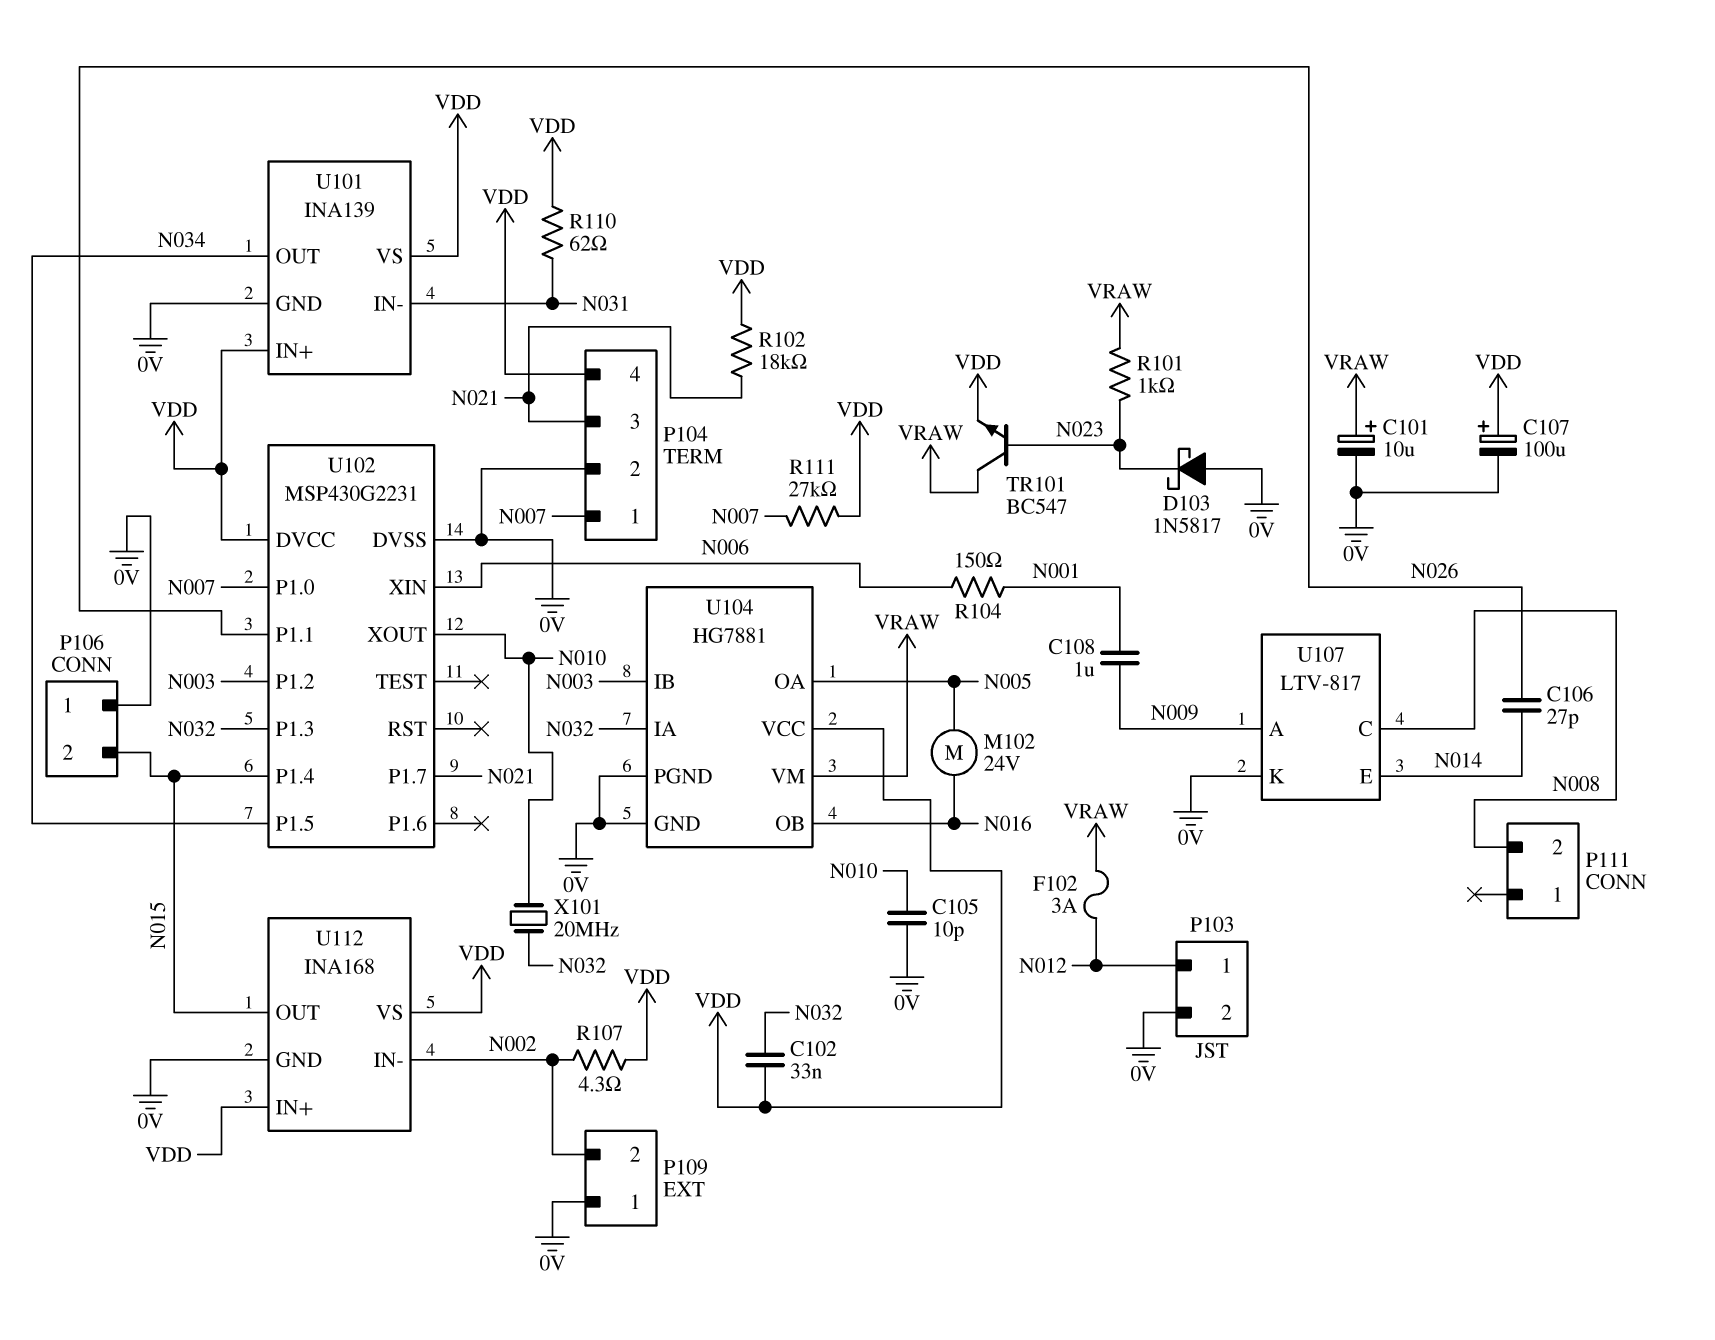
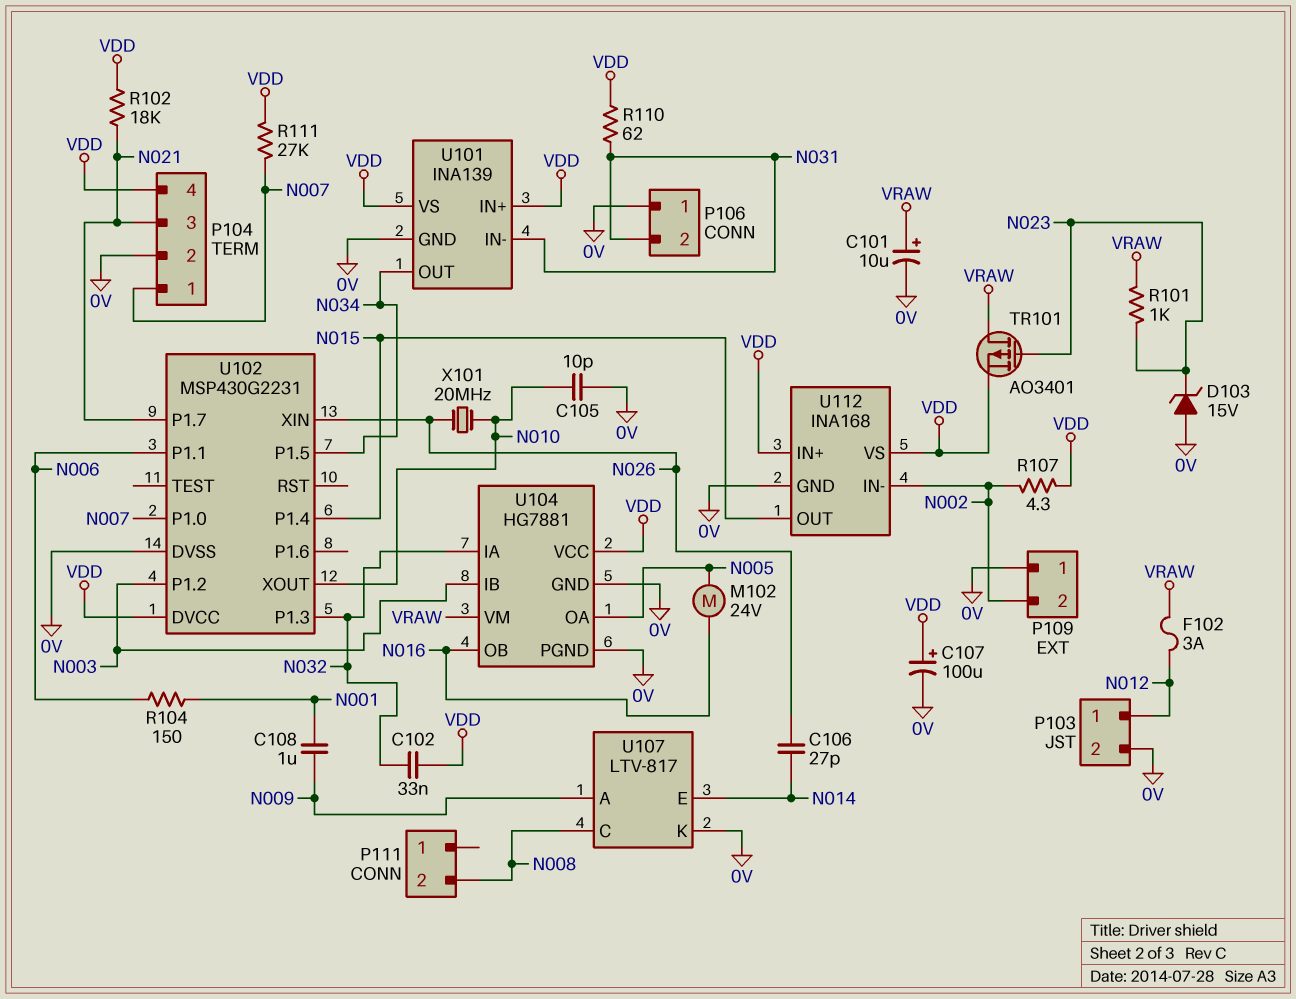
D103: schottky 1N5817 (A 0V, K N023) -> zener 15V (A 0V, K N023)
P106 pin 2: N015 -> N031
TR101: NPN BC547 (B N023, C VRAW, E VDD) -> PMOS AO3401 (G N023, D VRAW, S VDD)
U102 pin P1.1: N026 -> N006
U102 pin XIN: N006 -> N026
X101: 20MHz (N010, N032) -> 20MHz (N010, N026)

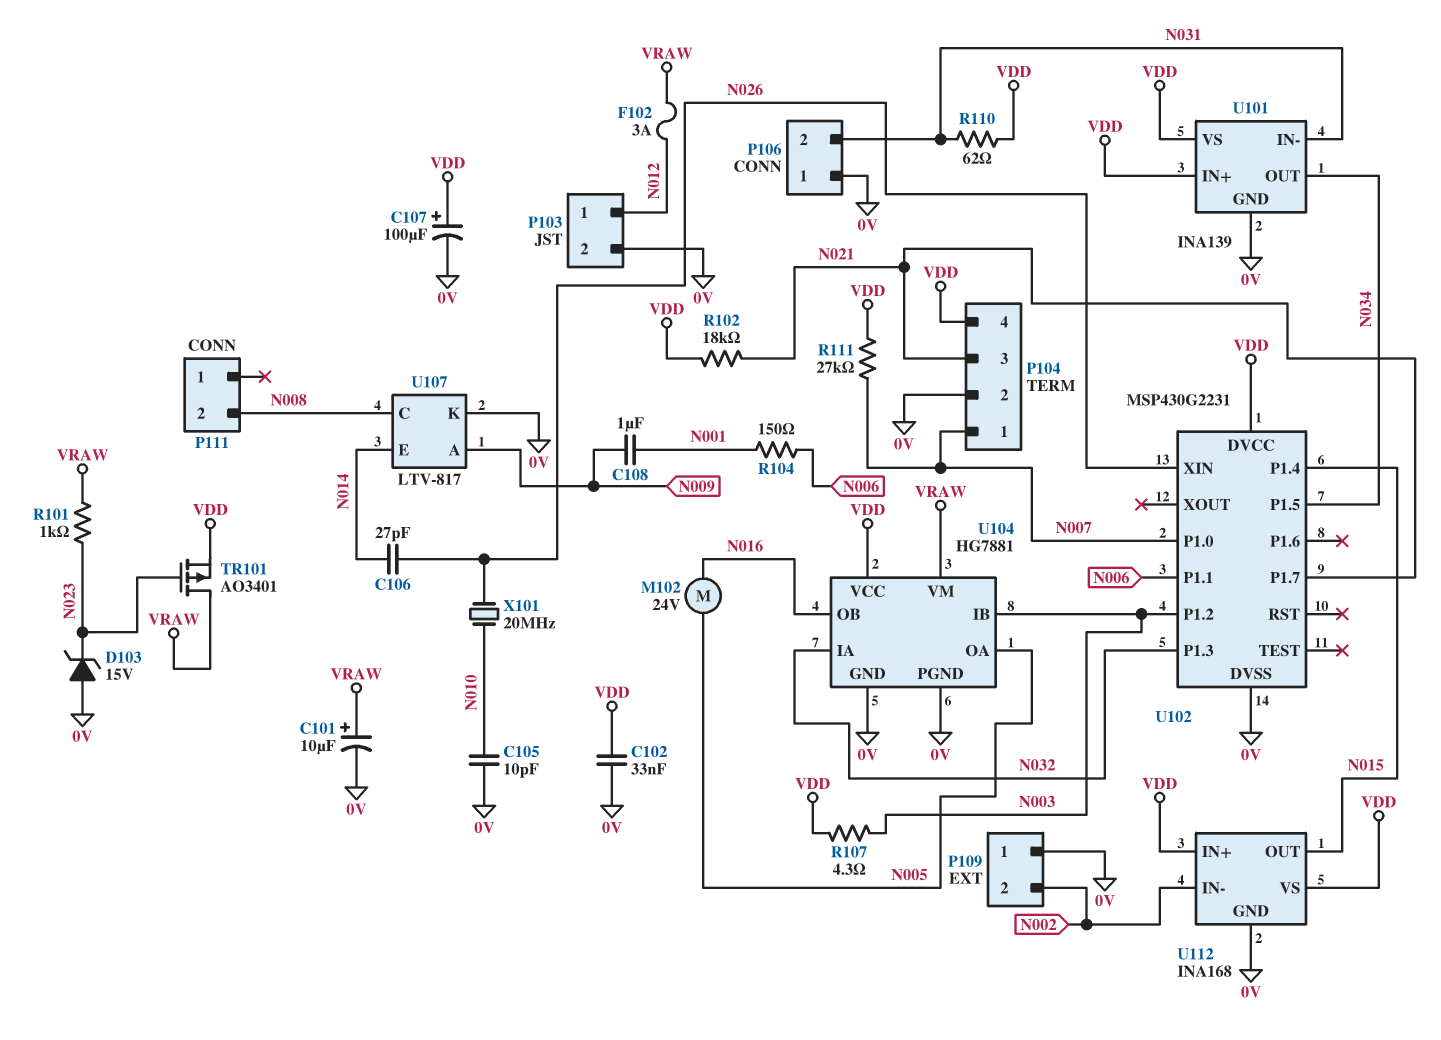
C102: 33nF (N032, VDD) -> 33nF (0V, VDD)
R107: 4.3 (N002, VDD) -> 4.3 (N003, VDD)
U102 pin XOUT: N010 -> none

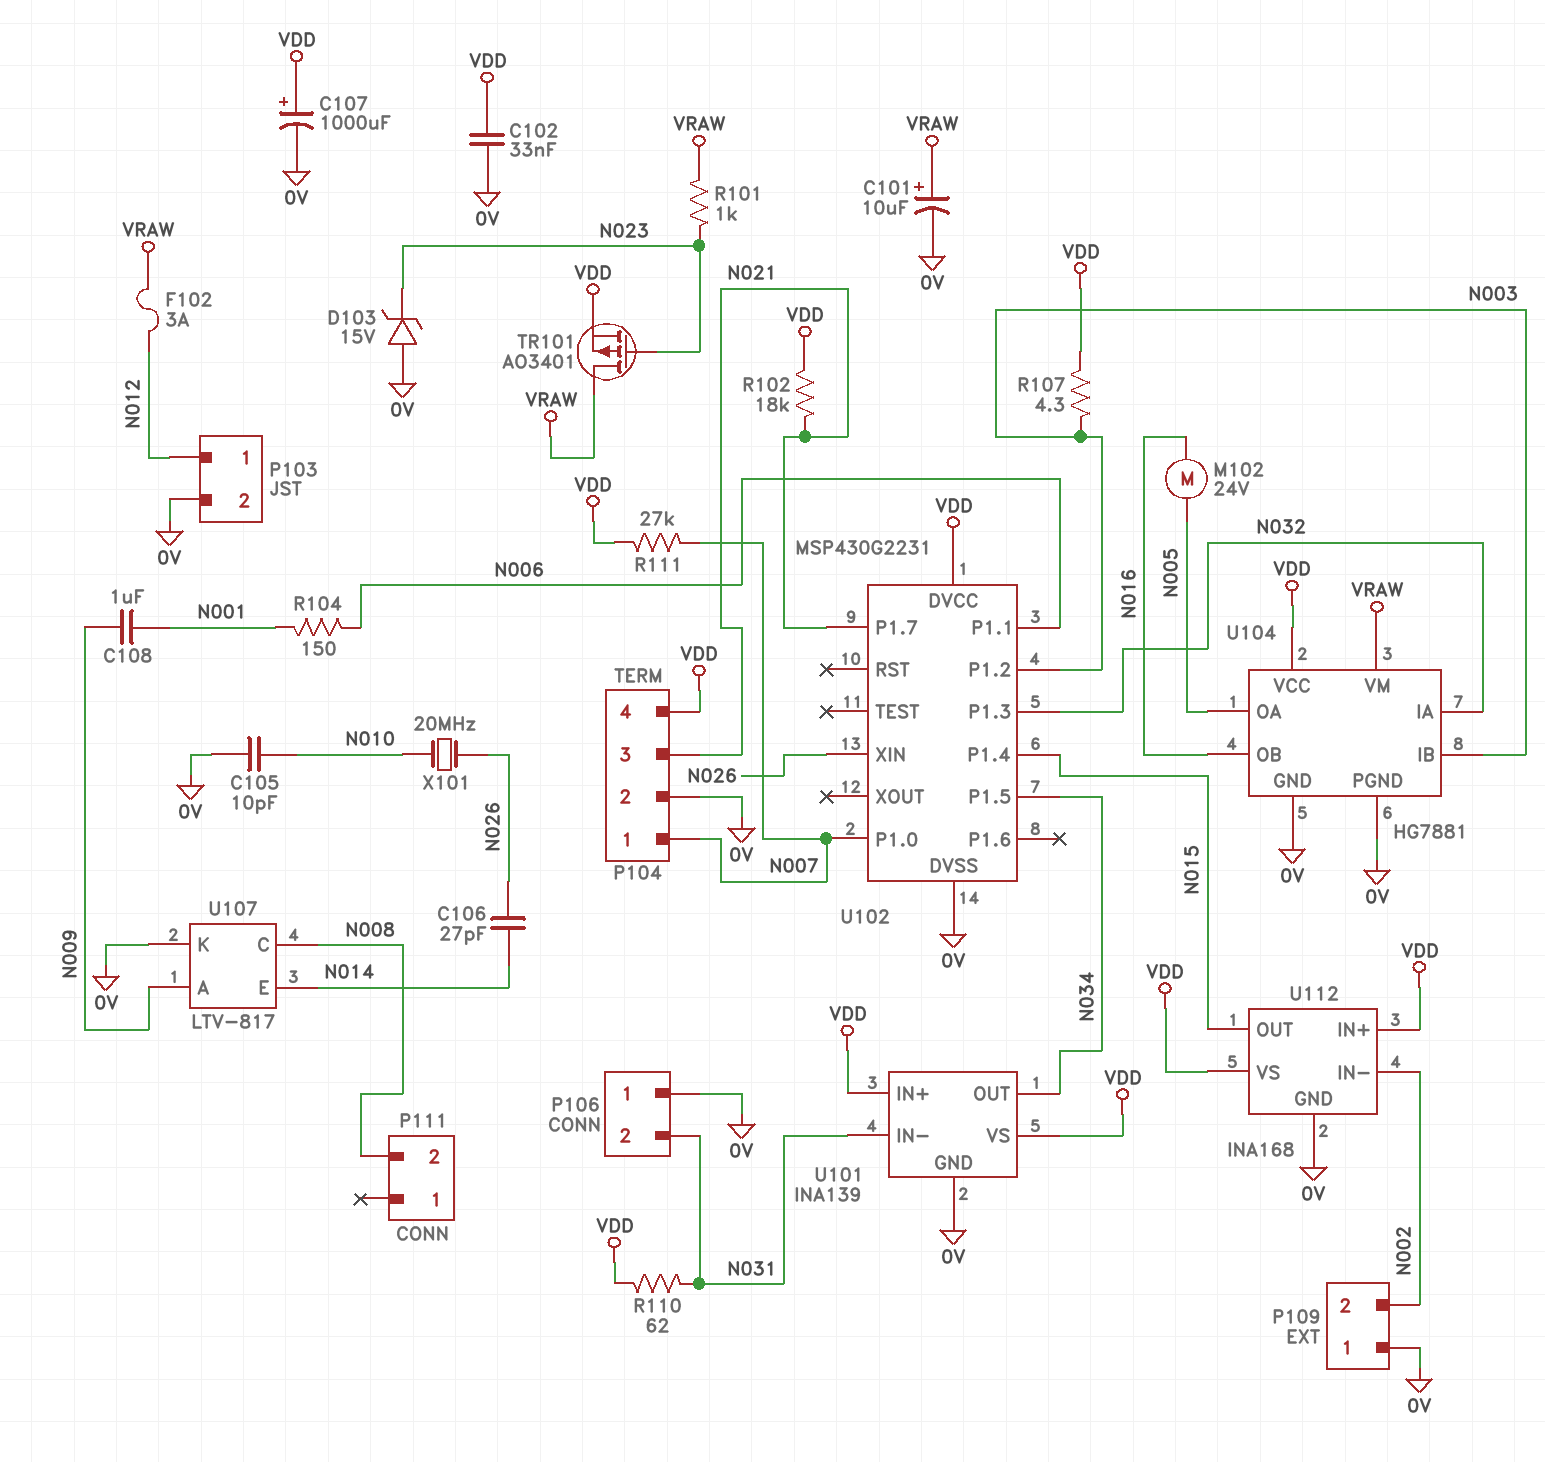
C107: 100uF (plus VDD, minus 0V) -> 1000uF (plus VDD, minus 0V)

